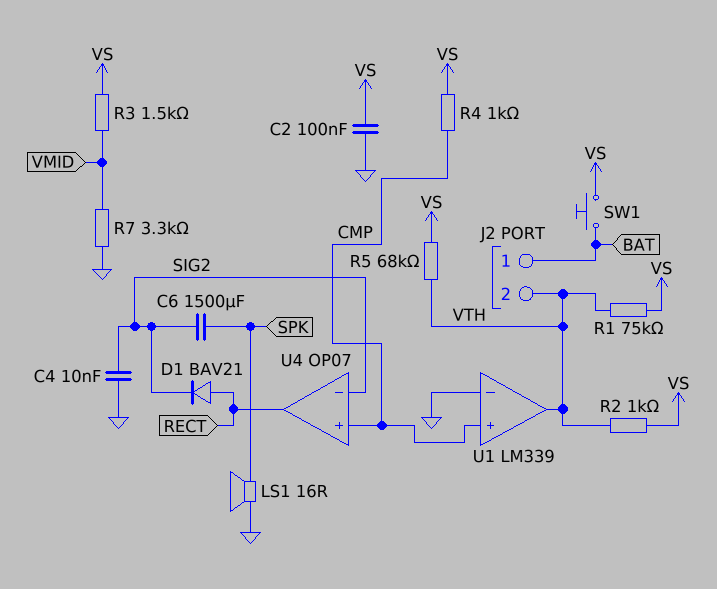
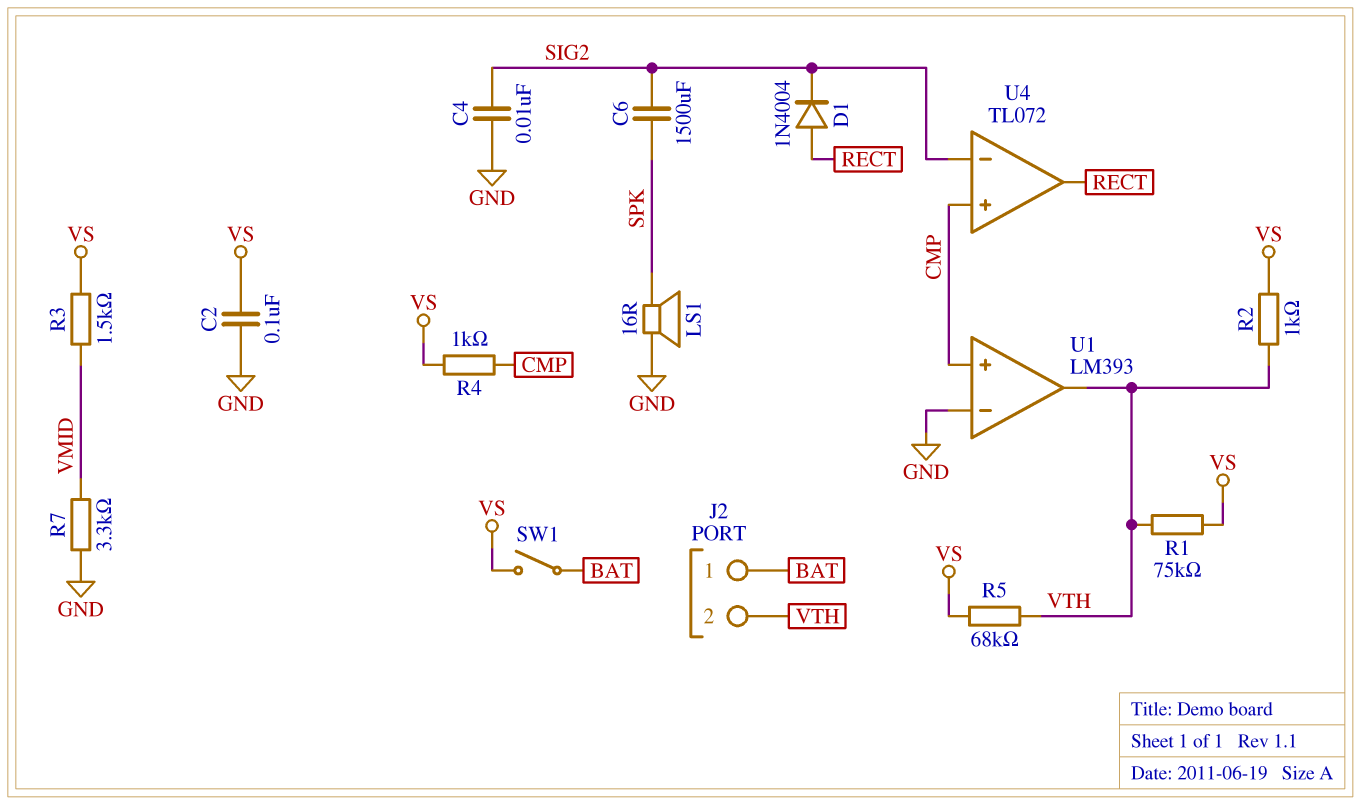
D1: diode BAV21 (A RECT, K SIG2) -> diode 1N4004 (A RECT, K SIG2)
SW1: button (BAT, VS) -> switch (BAT, VS)
U1: LM339 -> LM393
U4: OP07 -> TL072

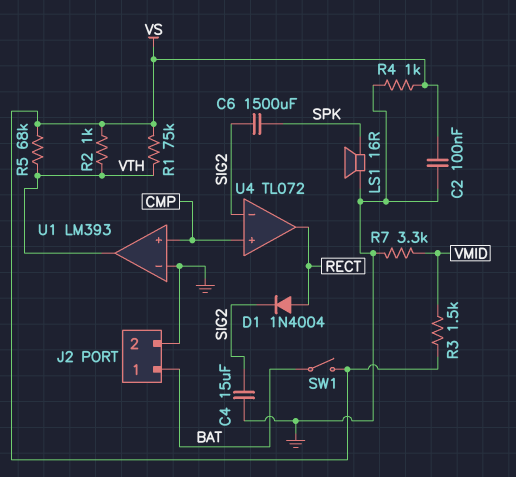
C4: 10nF (GND, SIG2) -> 15uF (GND, SIG2)
J2 pin 2: VTH -> GND
R4: 1k (CMP, VS) -> 1k (GND, VS)

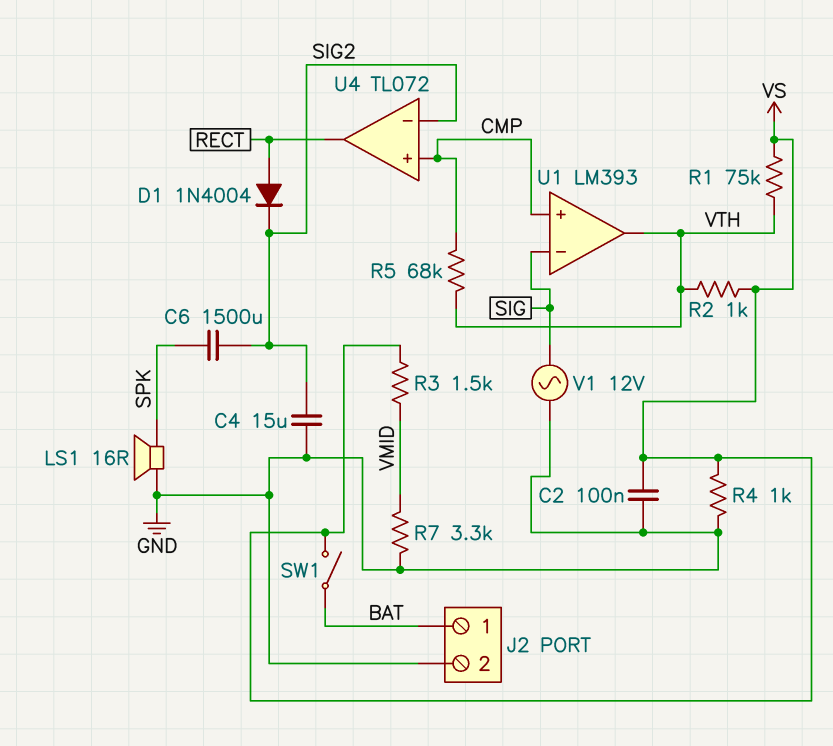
R5: 68k (VS, VTH) -> 68k (CMP, VTH)
U1 pin in-: GND -> SIG
V1: none -> AC 12V (GND, SIG)

